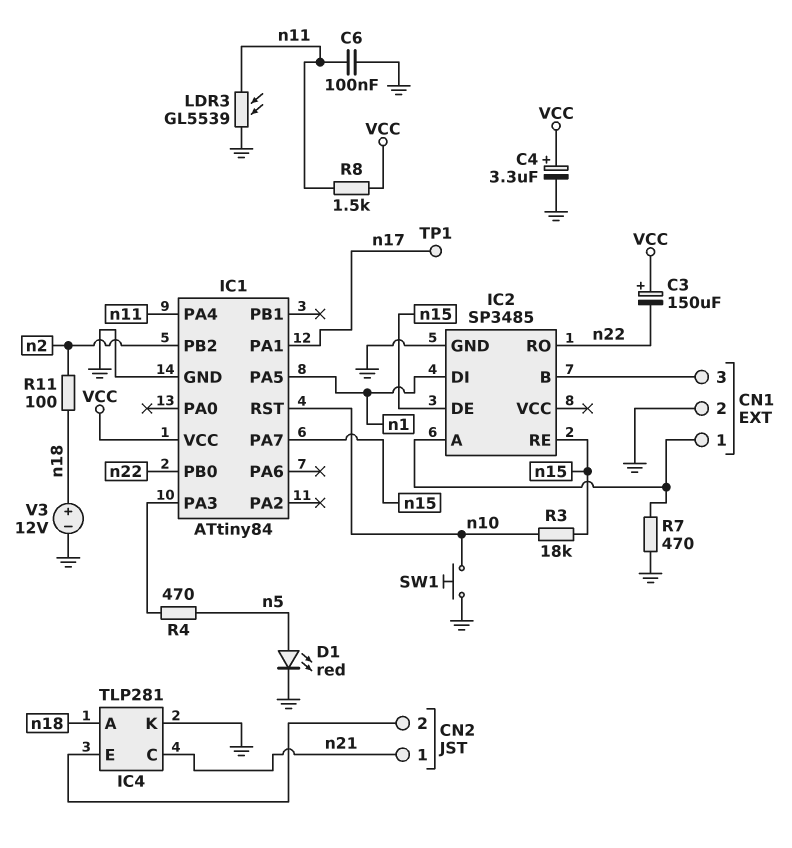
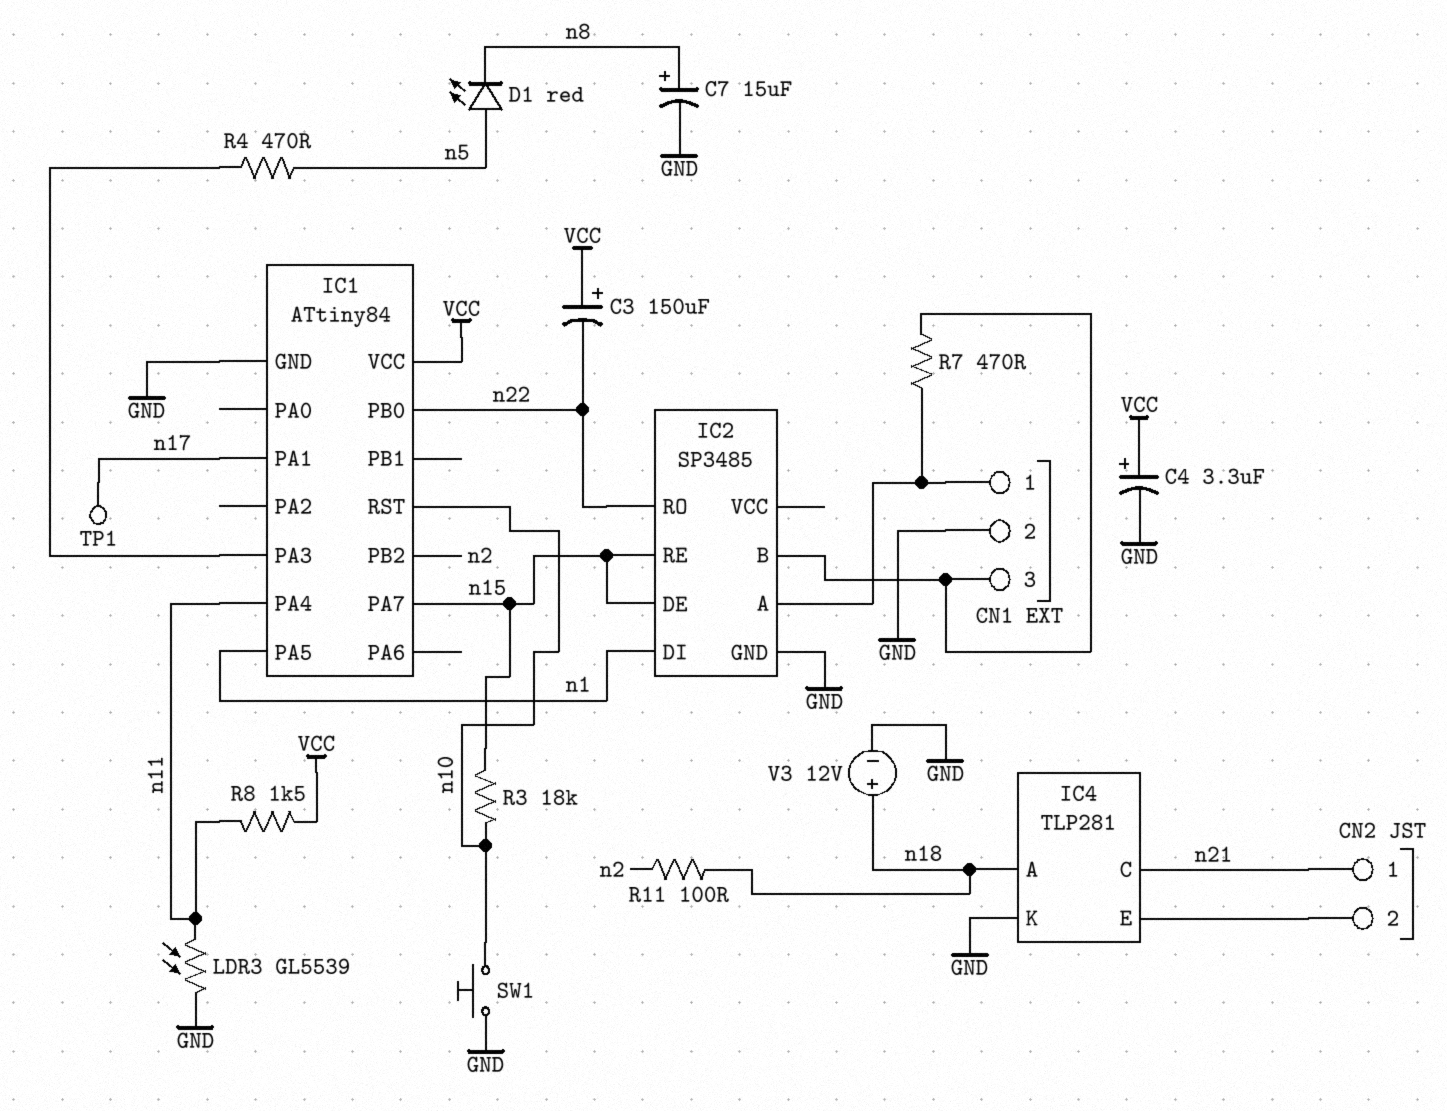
C6: 100nF (GND, n11) -> none
C7: none -> 15uF (plus n8, minus GND)
D1: LED red (A n5, K GND) -> LED red (A n5, K n8)
R7: 470 (CN1/1, GND) -> 470 (CN1/1, CN1/3)

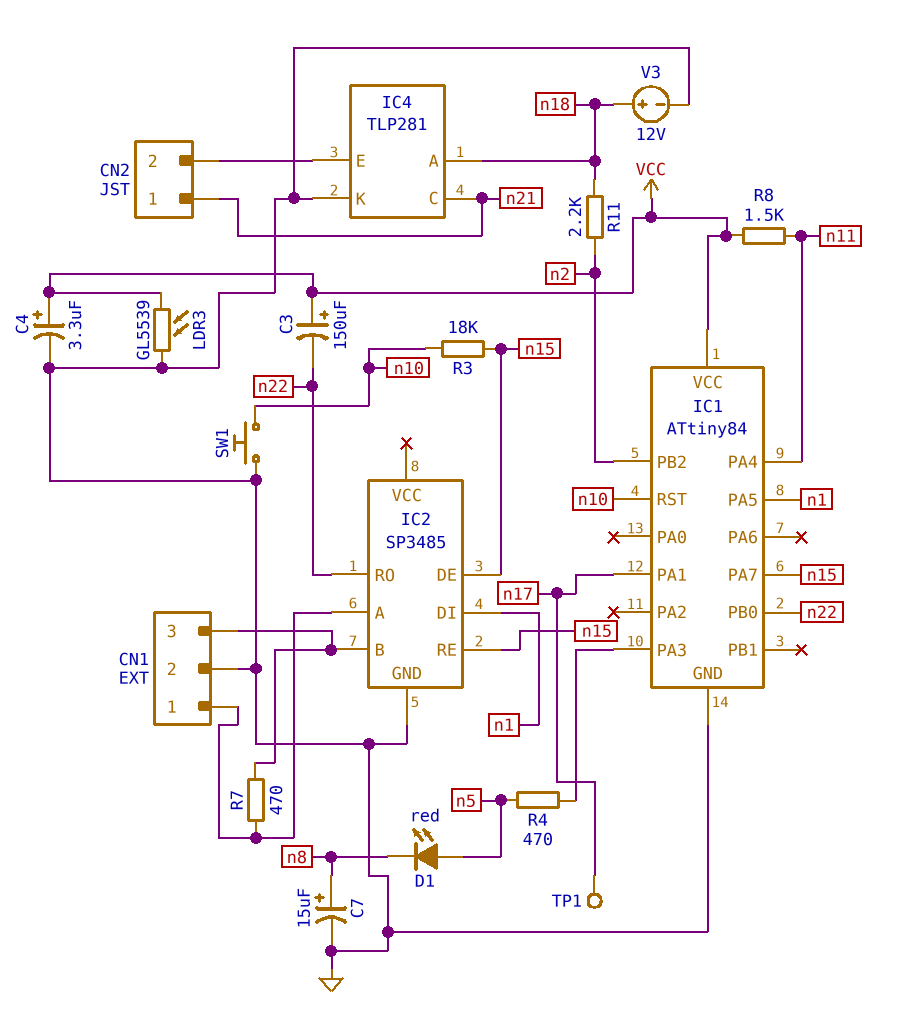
LDR3: GL5539 (GND, n11) -> GL5539 (GND, VCC)
R11: 100 (n2, n18) -> 2.2k (n2, n18)

